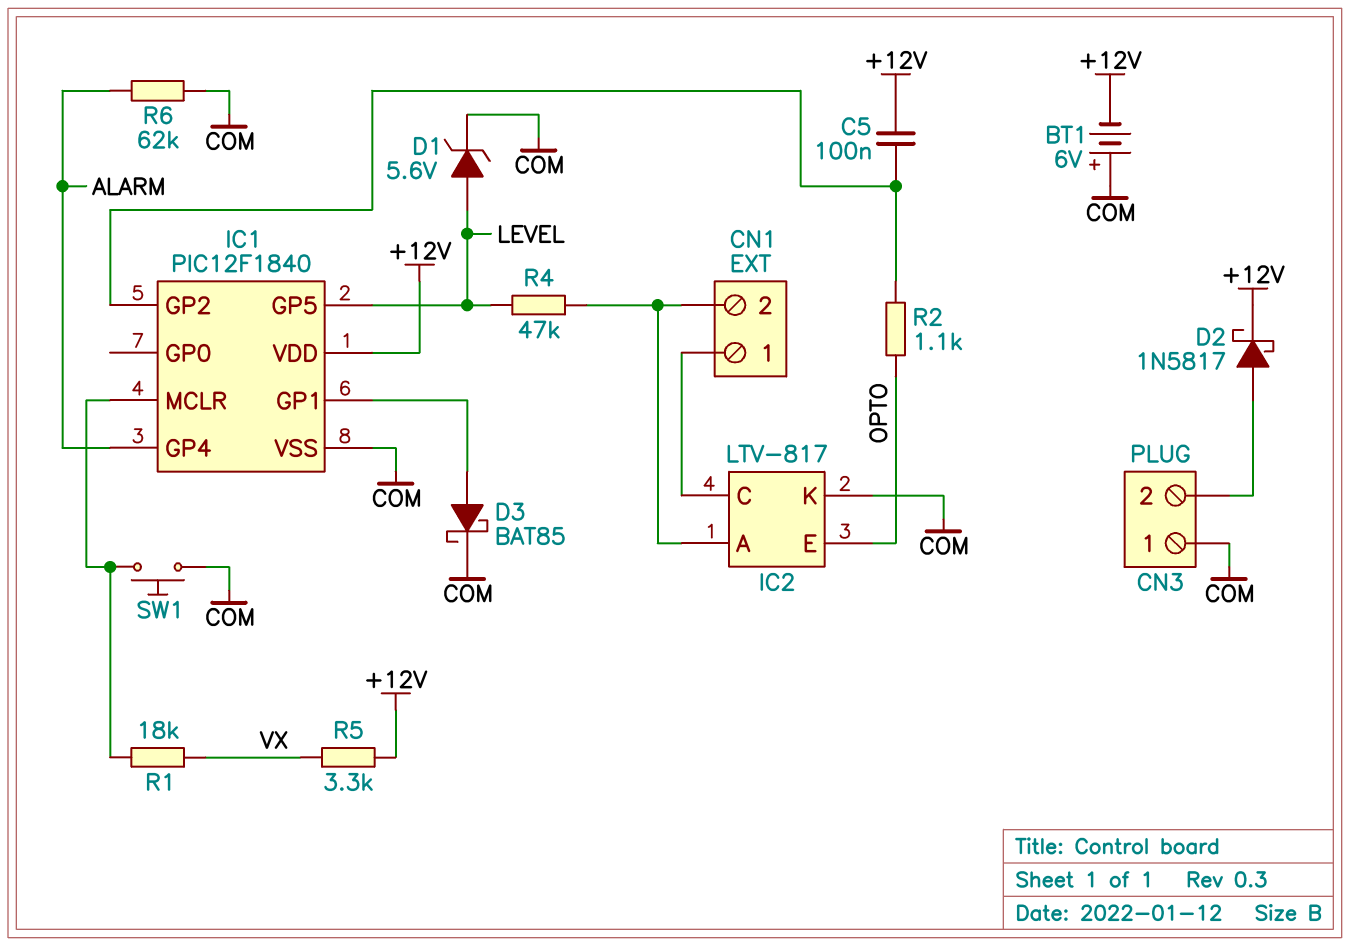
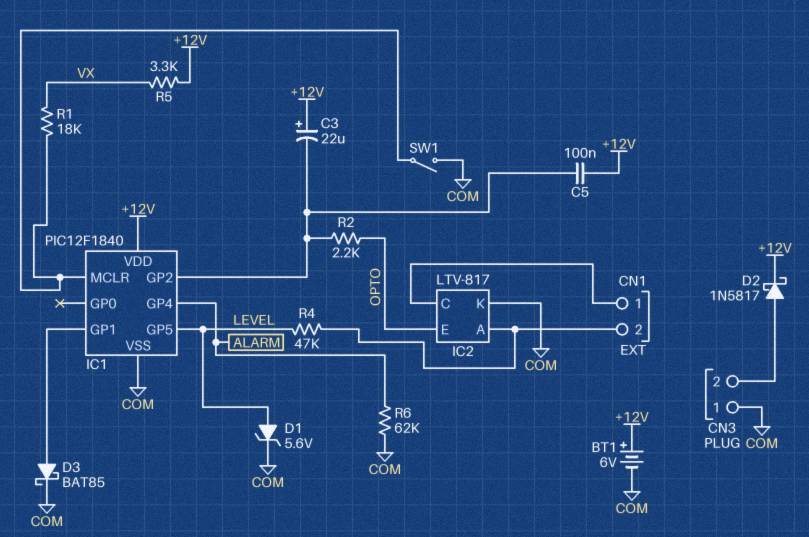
BT1: 6V (plus COM, minus +12V) -> 6V (plus +12V, minus COM)
C3: none -> 22uF (plus +12V, minus IC1/GP2)
R2: 1.1k (IC1/GP2, OPTO) -> 2.2k (IC1/GP2, OPTO)
SW1: button (COM, IC1/MCLR) -> switch (COM, IC1/MCLR)

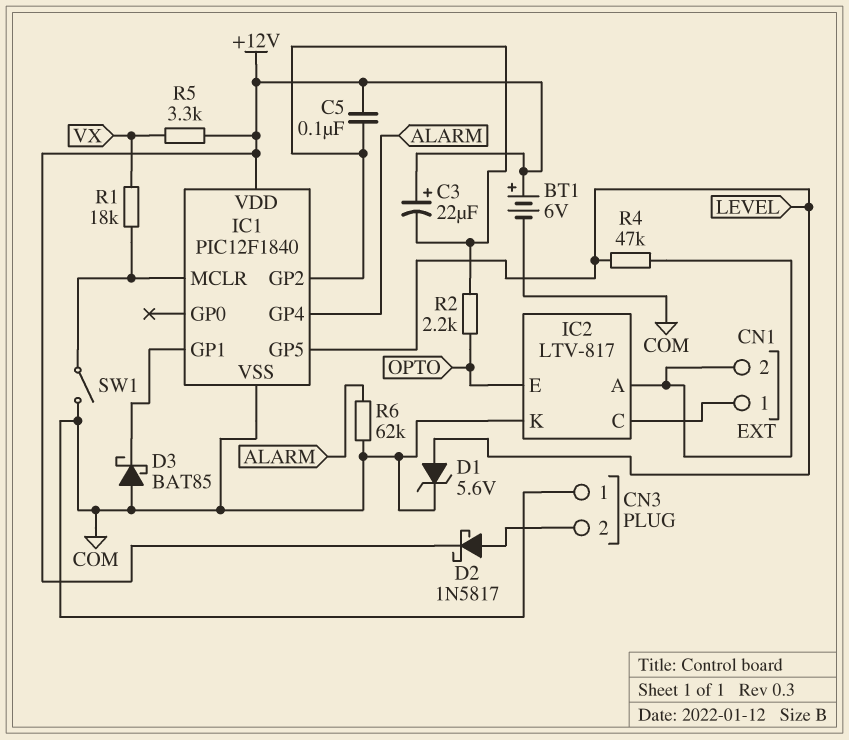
D3: schottky BAT85 (A IC1/GP1, K COM) -> schottky BAT85 (A COM, K IC1/GP1)

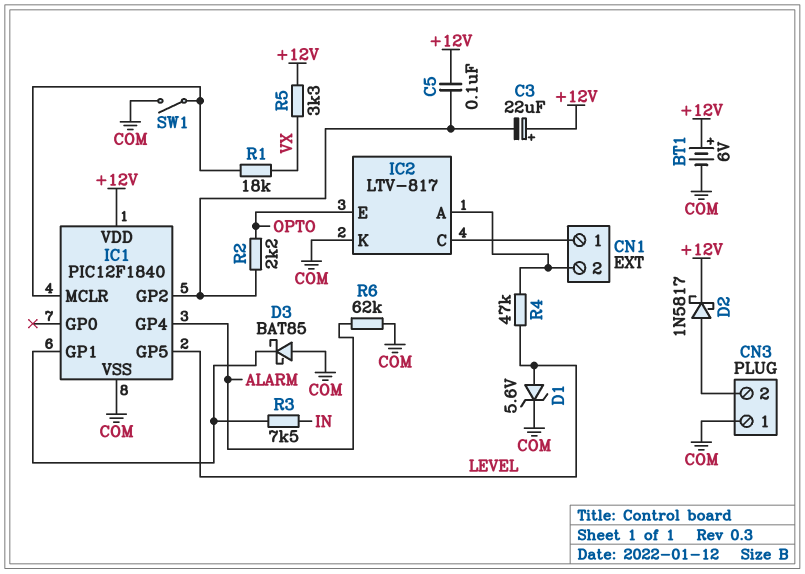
R3: none -> 7.5k (IC1/GP1, IN)

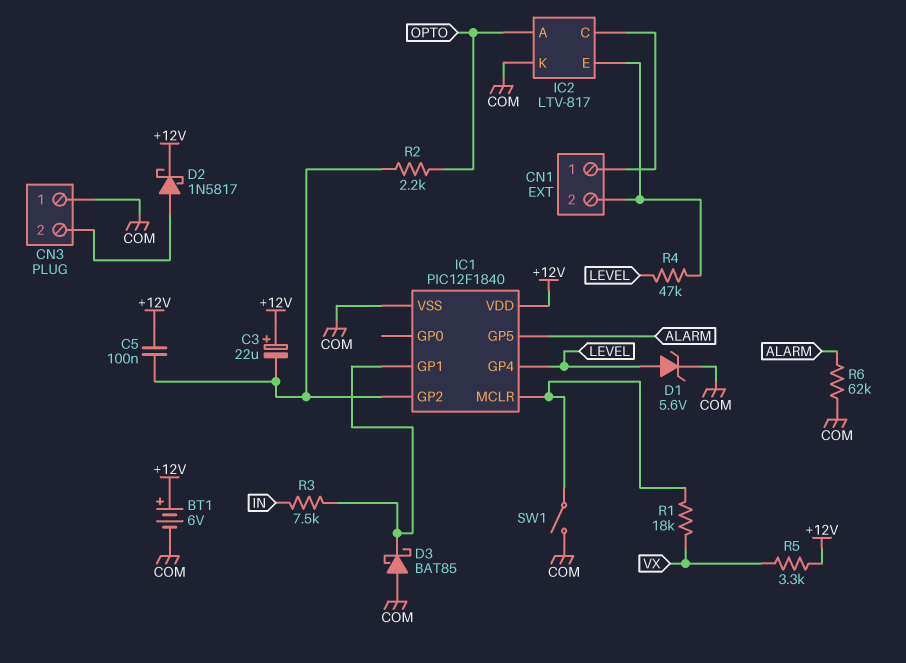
IC1 pin GP4: ALARM -> LEVEL
IC1 pin GP5: LEVEL -> ALARM
IC2 pin A: CN1/2 -> OPTO
IC2 pin E: OPTO -> CN1/2

